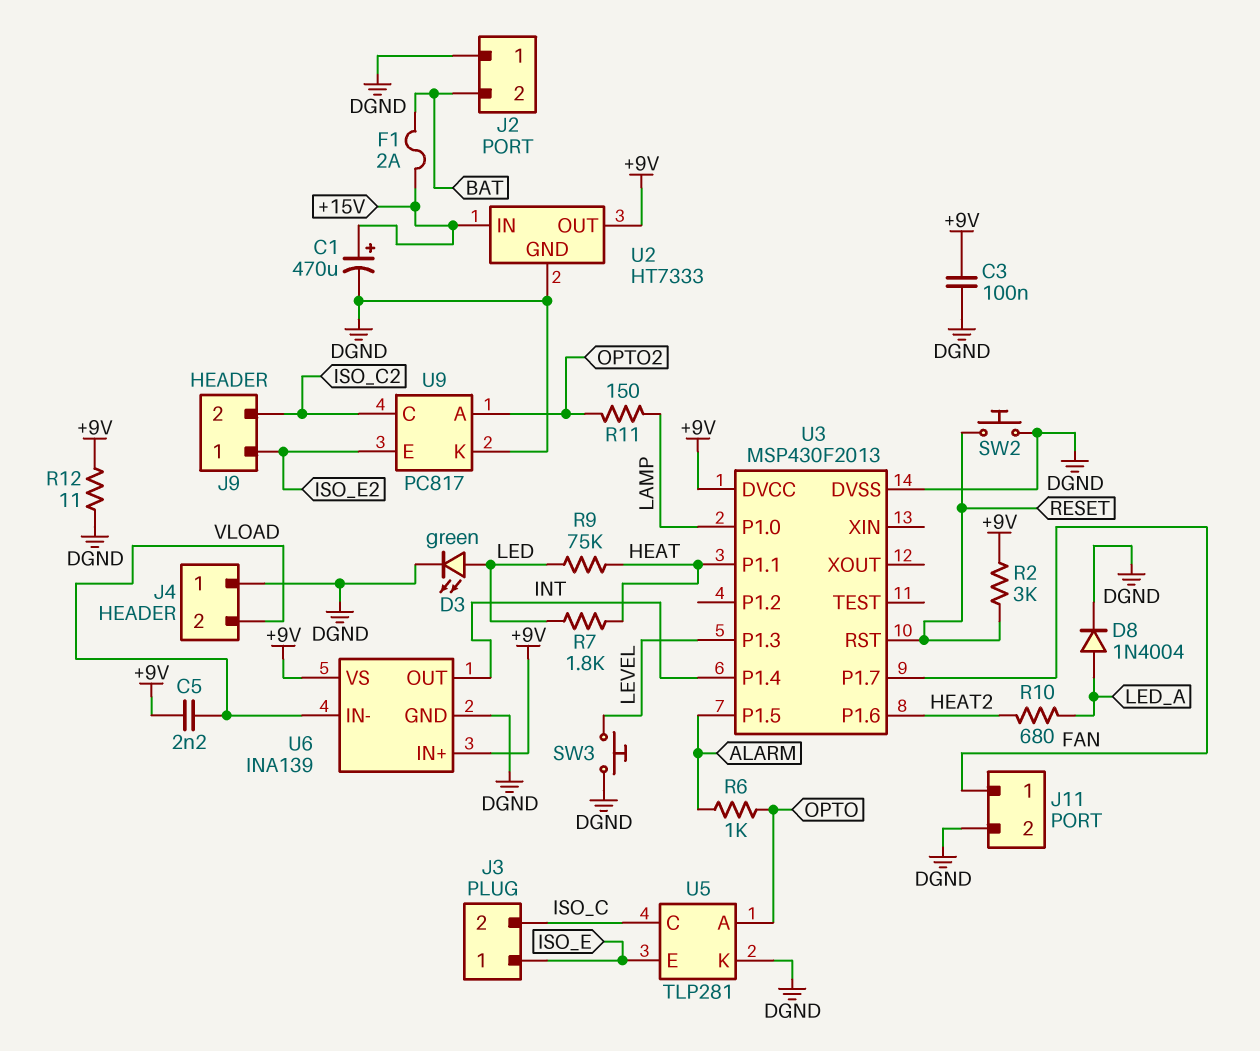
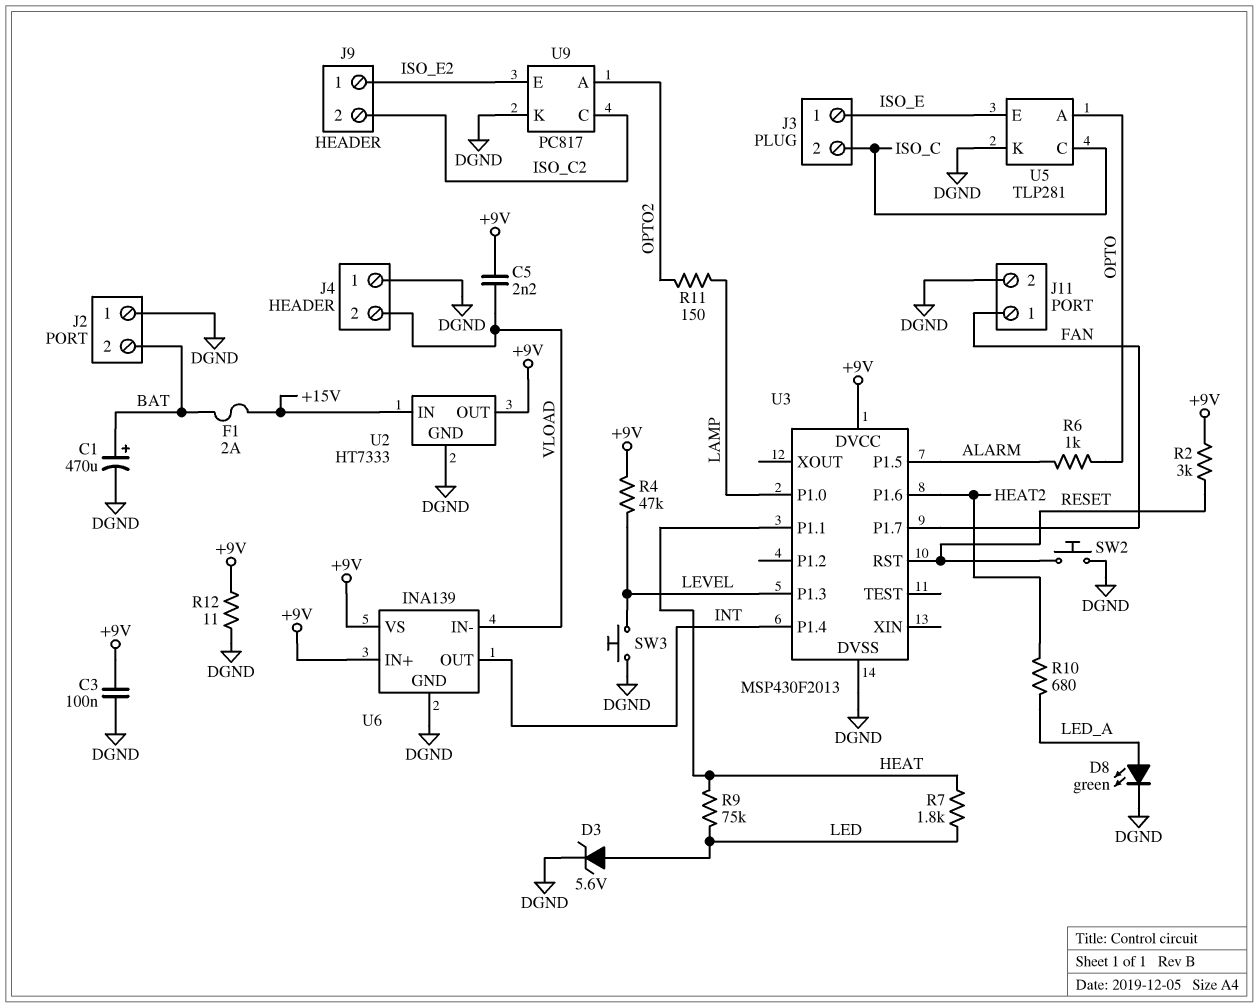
C1: 470uF (plus +15V, minus DGND) -> 470uF (plus BAT, minus DGND)
D3: LED green (A LED, K DGND) -> zener 5.6V (A LED, K DGND)
D8: diode 1N4004 (A LED_A, K DGND) -> LED green (A LED_A, K DGND)
R4: none -> 47k (+9V, LEVEL)

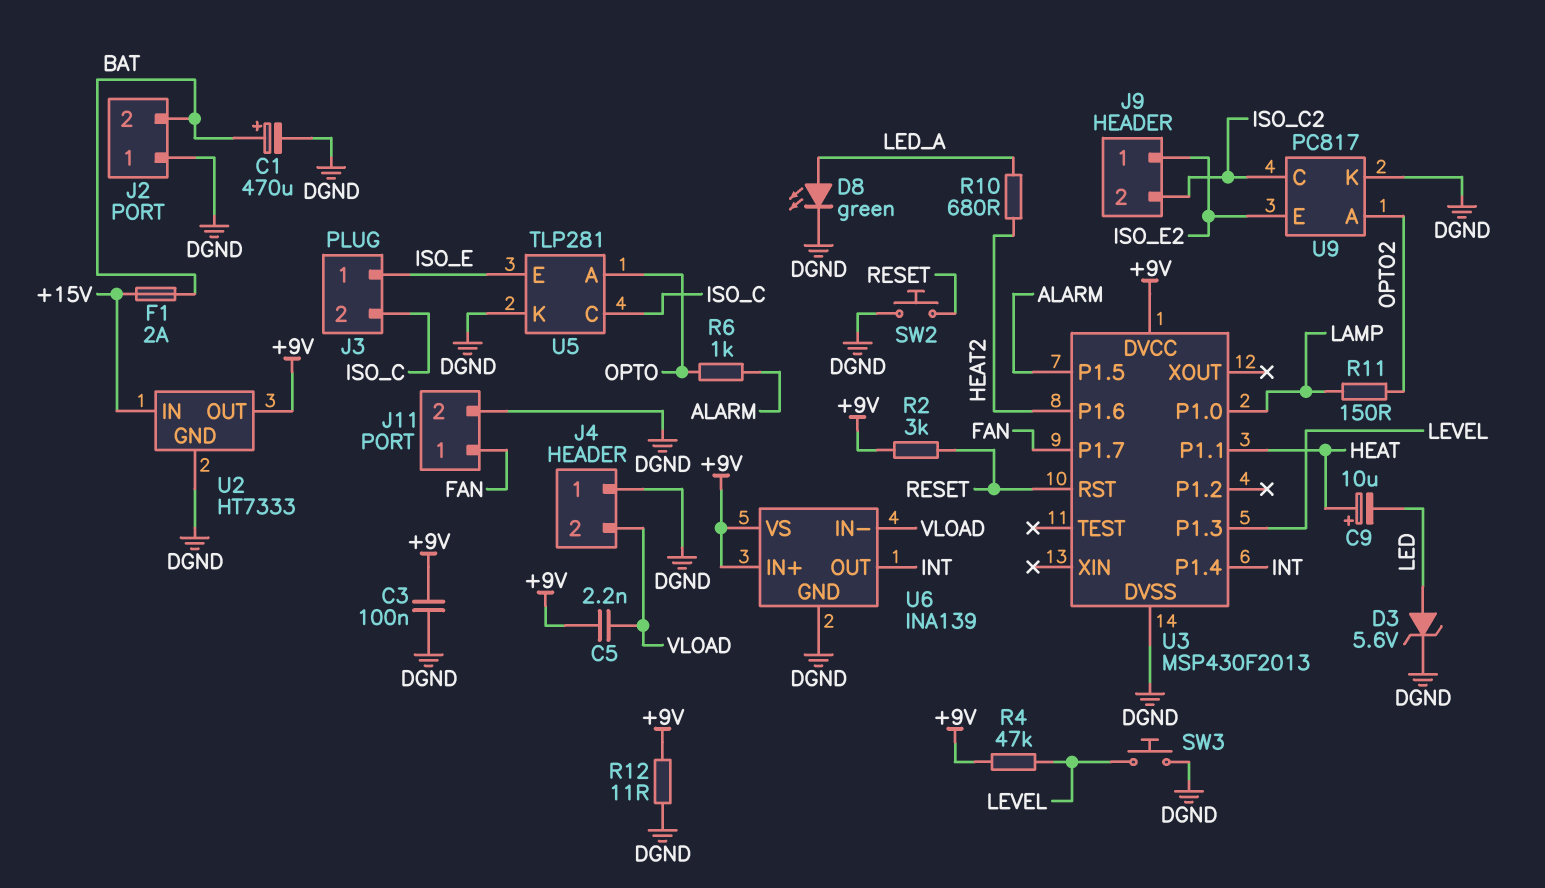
C9: none -> 10uF (plus HEAT, minus LED)
R7: 1.8k (HEAT, LED) -> none
R9: 75k (HEAT, LED) -> none

